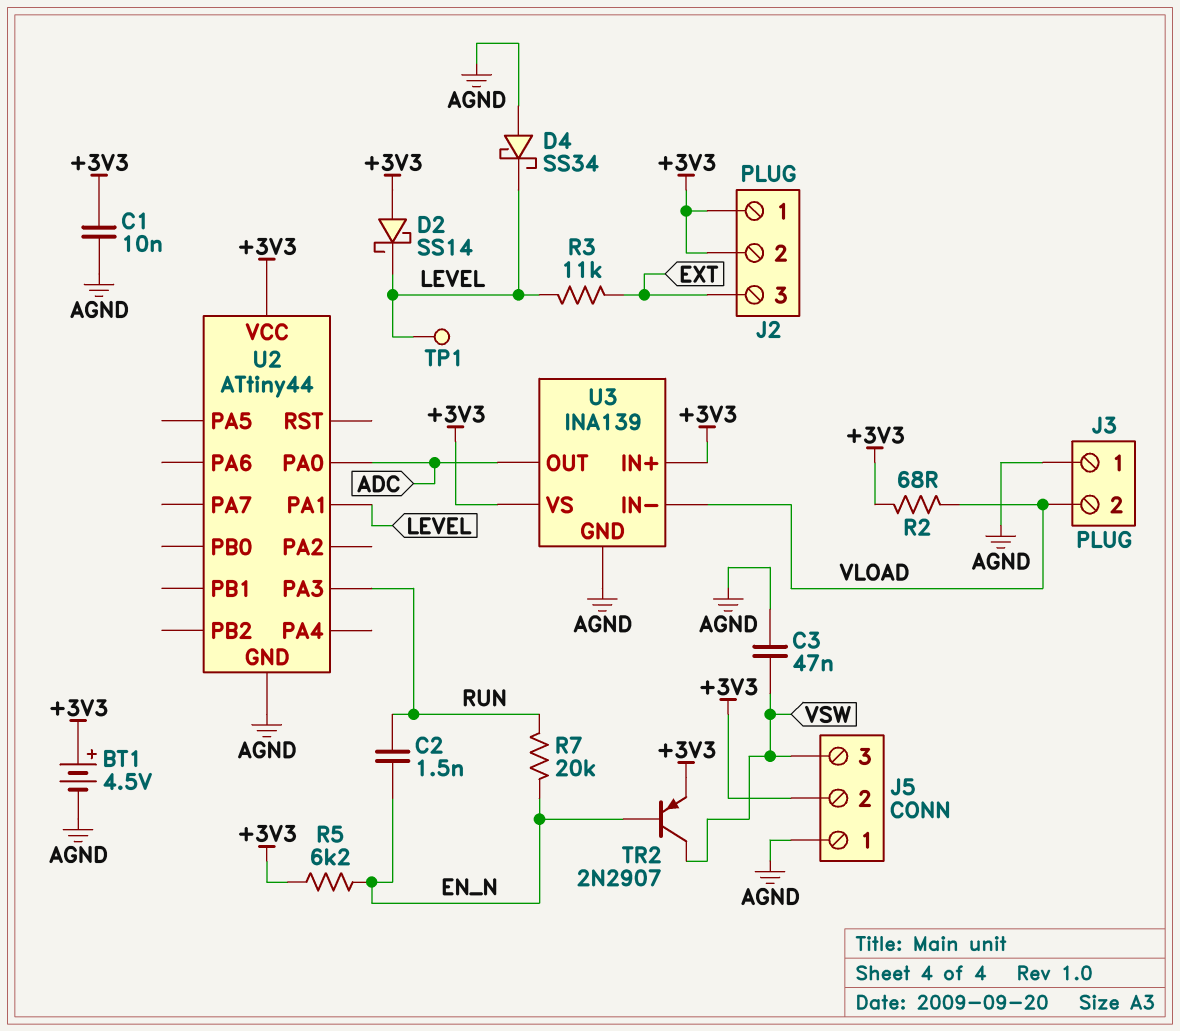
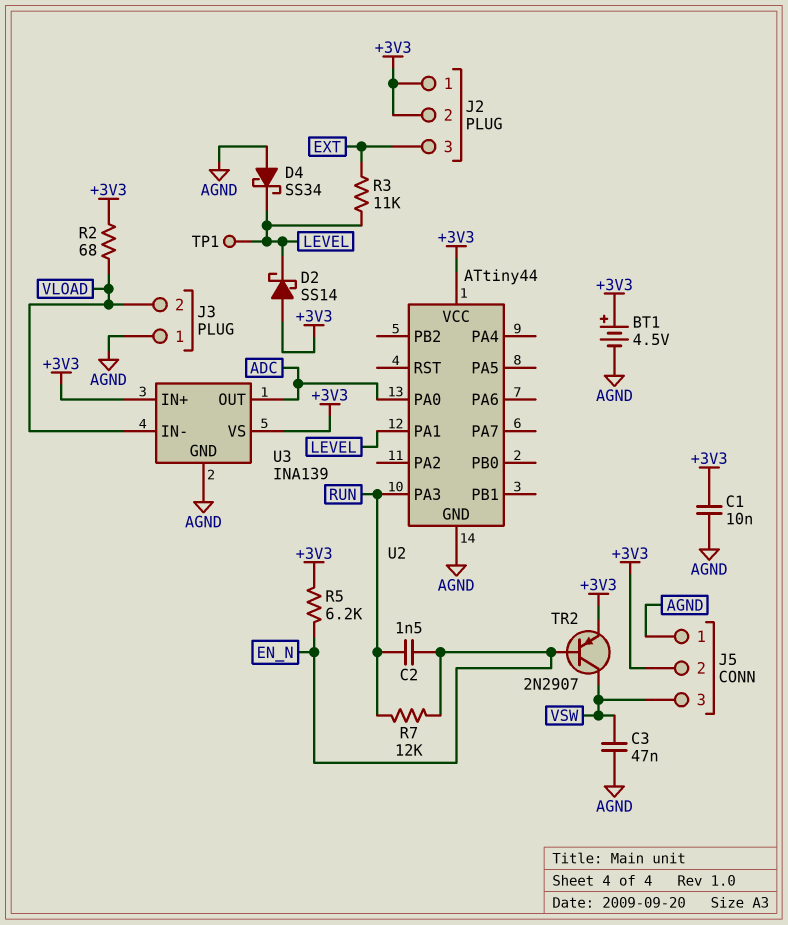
R7: 20k (EN_N, RUN) -> 12k (EN_N, RUN)

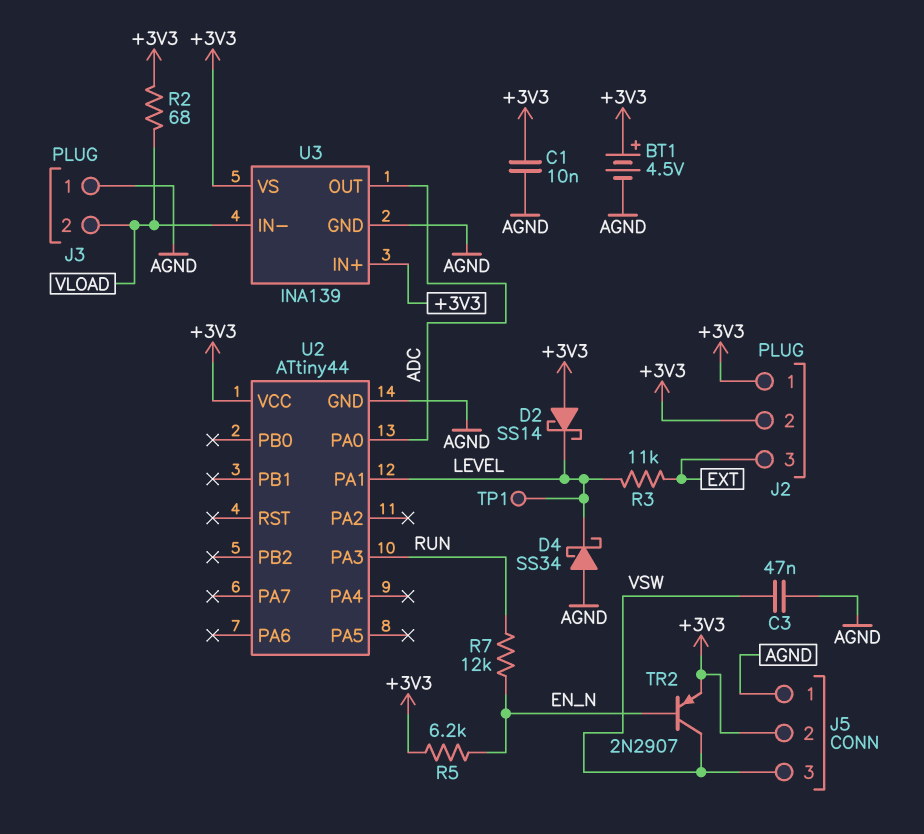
C2: 1.5nF (EN_N, RUN) -> none

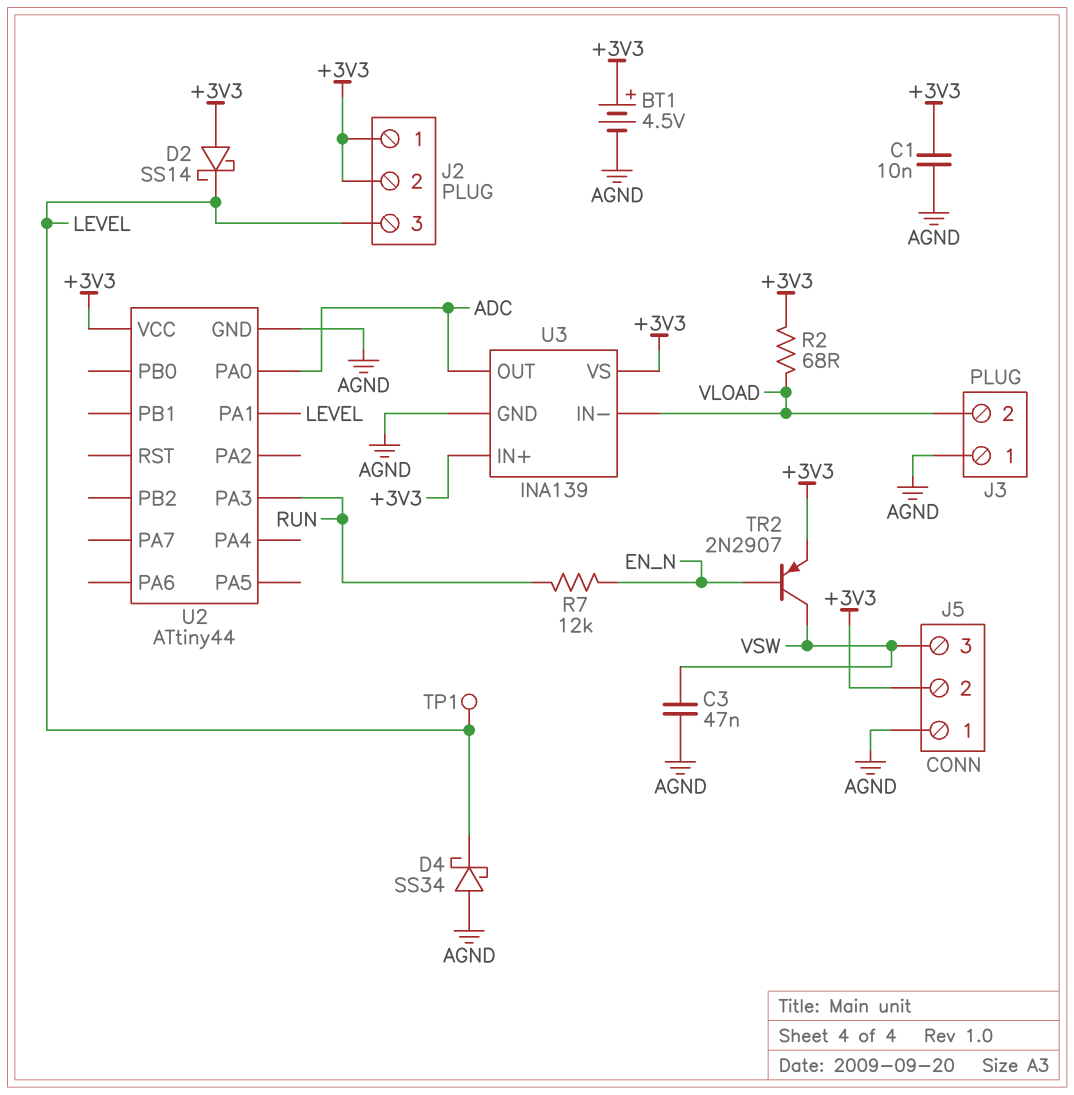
J2 pin 3: EXT -> LEVEL
R3: 11k (EXT, LEVEL) -> none
R5: 6.2k (+3V3, EN_N) -> none

